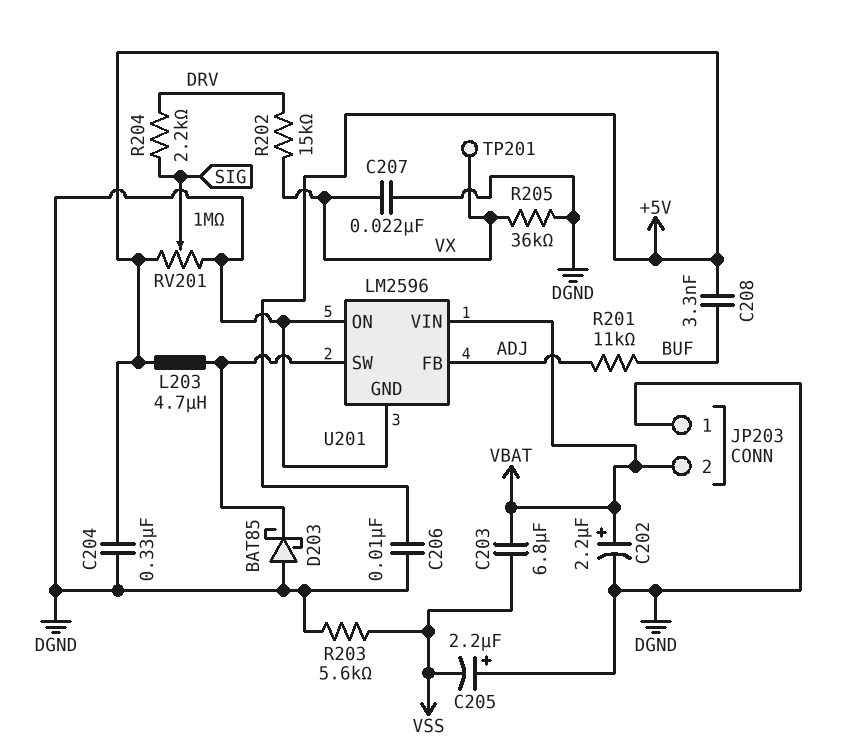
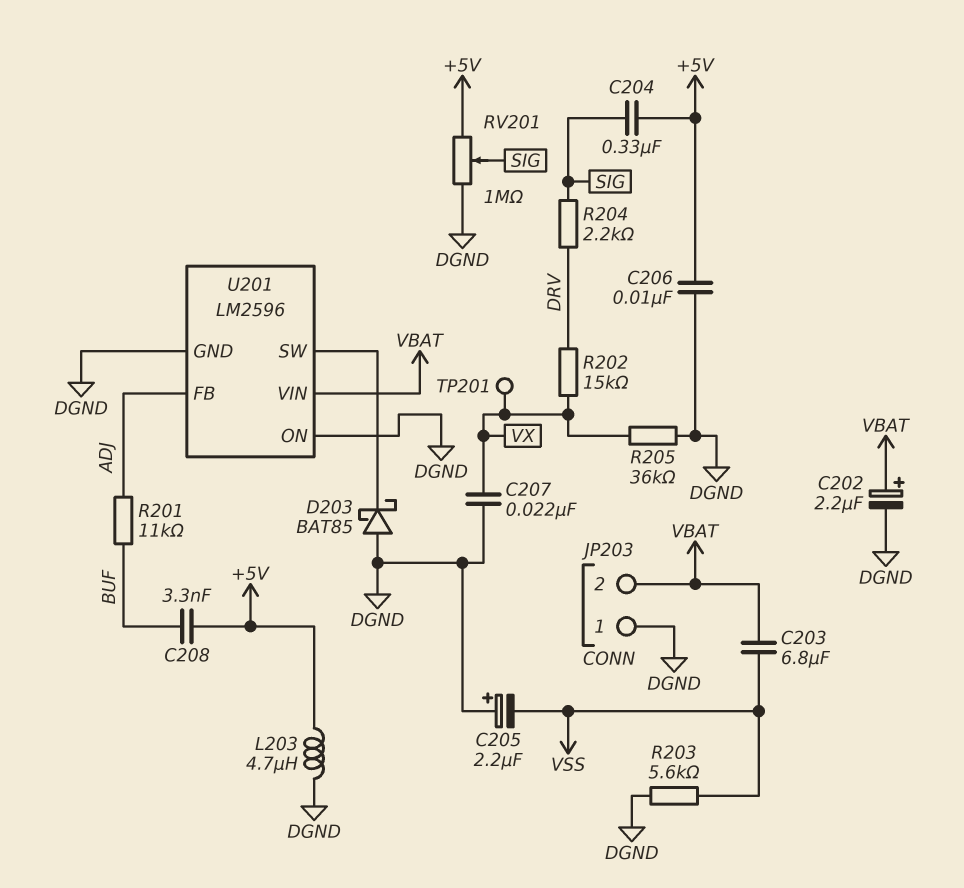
C204: 330nF (+5V, DGND) -> 330nF (+5V, SIG)
L203: 4.7uH (+5V, U201/SW) -> 4.7uH (+5V, DGND)

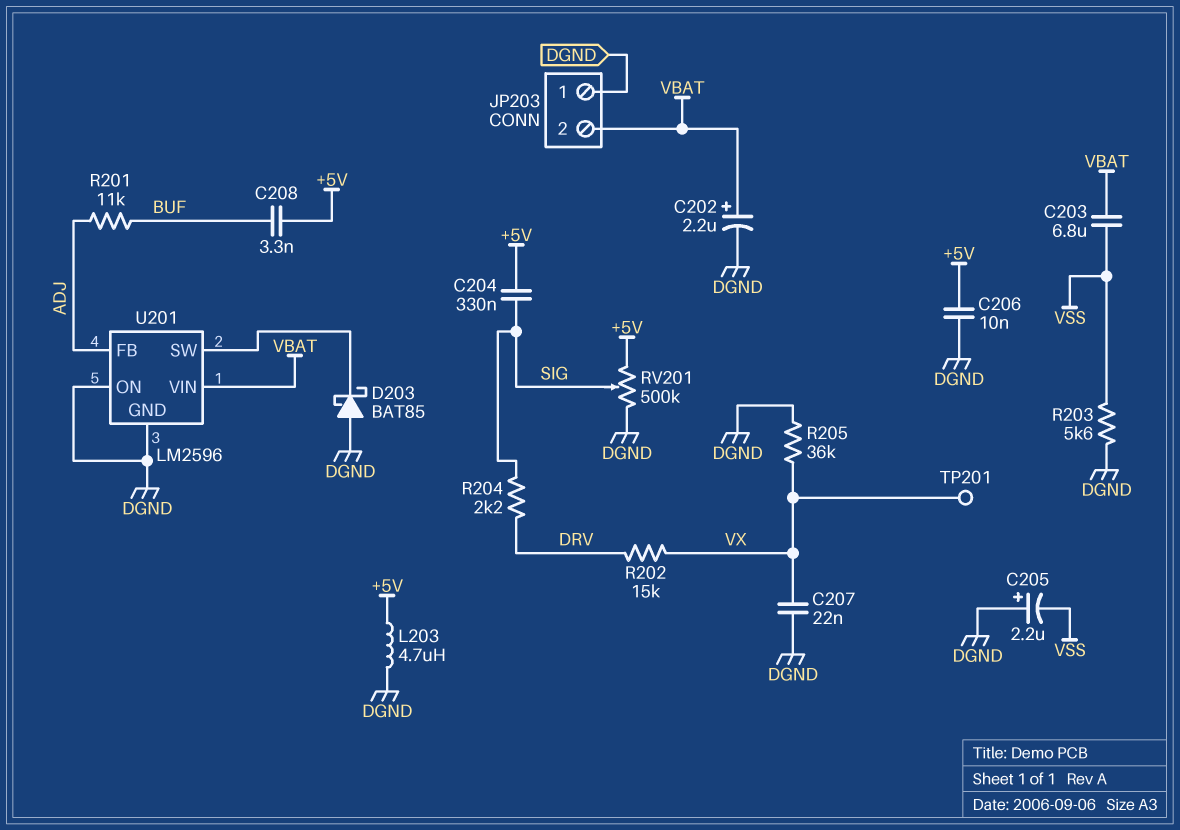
RV201: 1M (+5V, DGND, wiper SIG) -> 500k (+5V, DGND, wiper SIG)

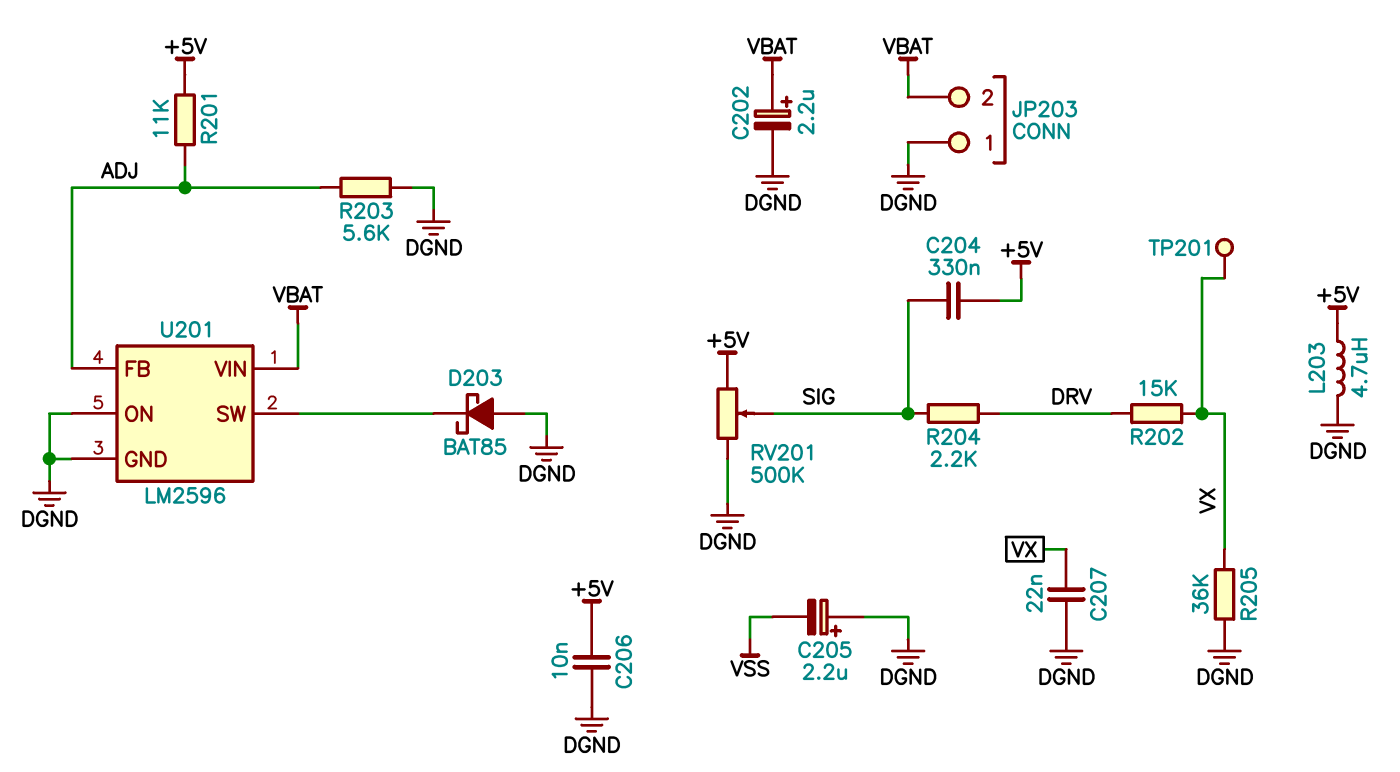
C203: 6.8uF (VBAT, VSS) -> none
C208: 3.3nF (+5V, BUF) -> none
R201: 11k (ADJ, BUF) -> 11k (+5V, ADJ)
R203: 5.6k (DGND, VSS) -> 5.6k (ADJ, DGND)

